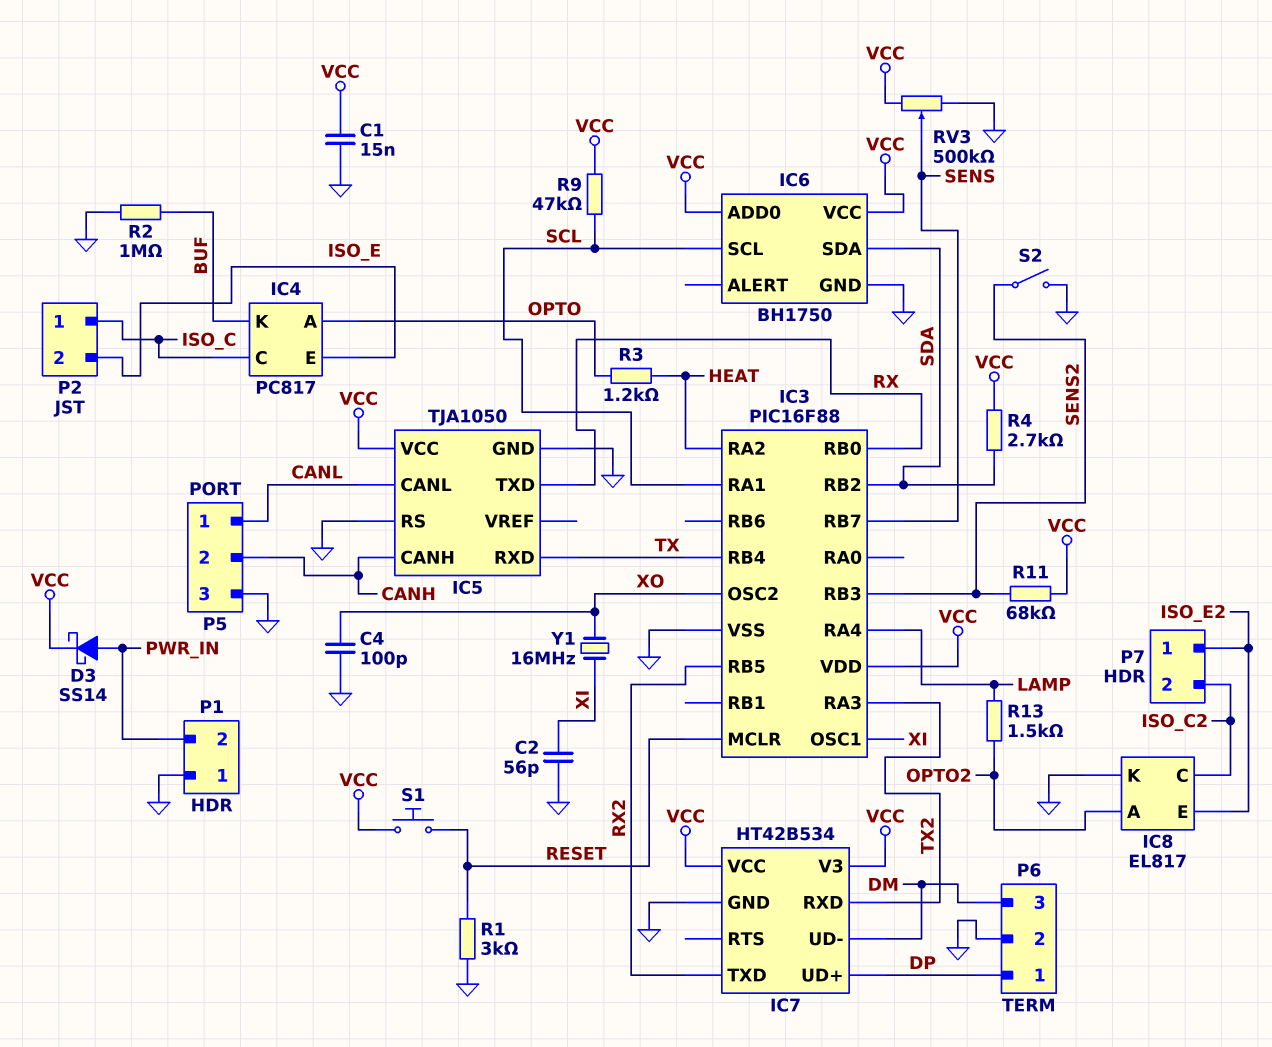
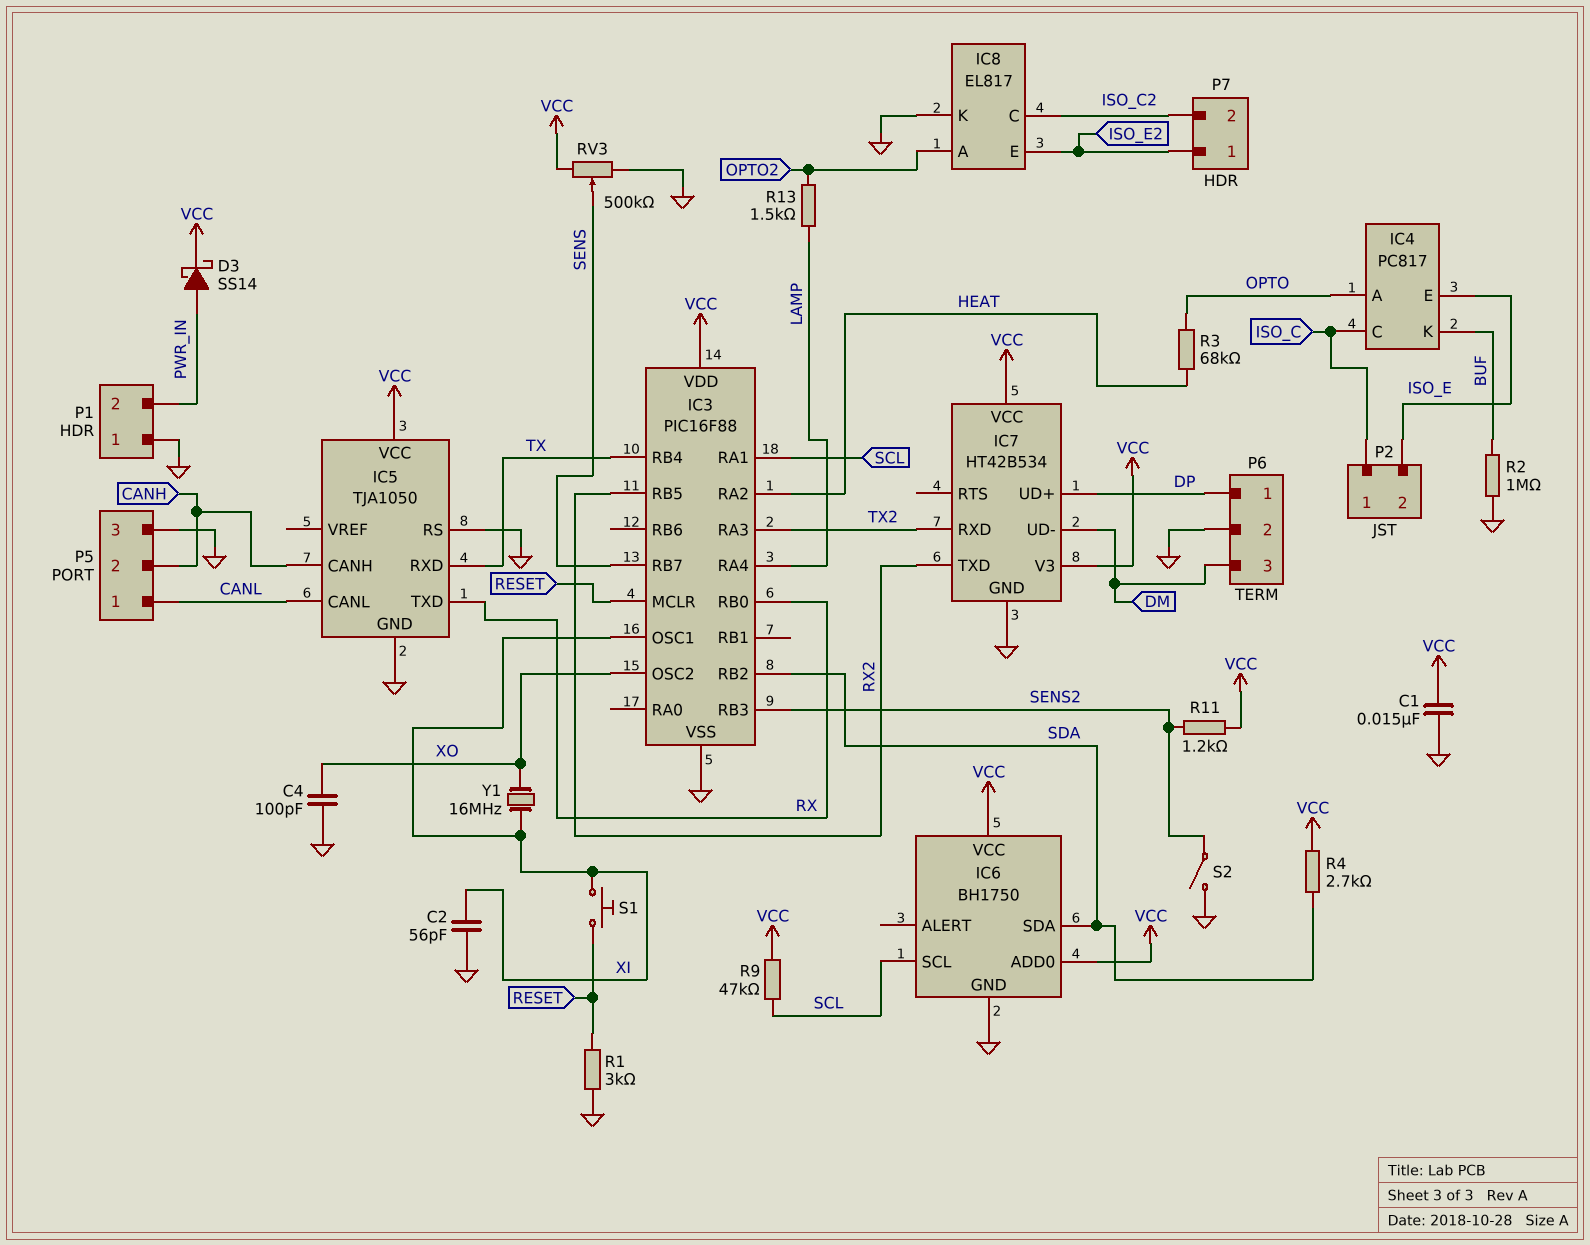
R3: 1.2k (HEAT, OPTO) -> 68k (HEAT, OPTO)
R11: 68k (SENS2, VCC) -> 1.2k (SENS2, VCC)
S1: button (RESET, VCC) -> button (RESET, XI)

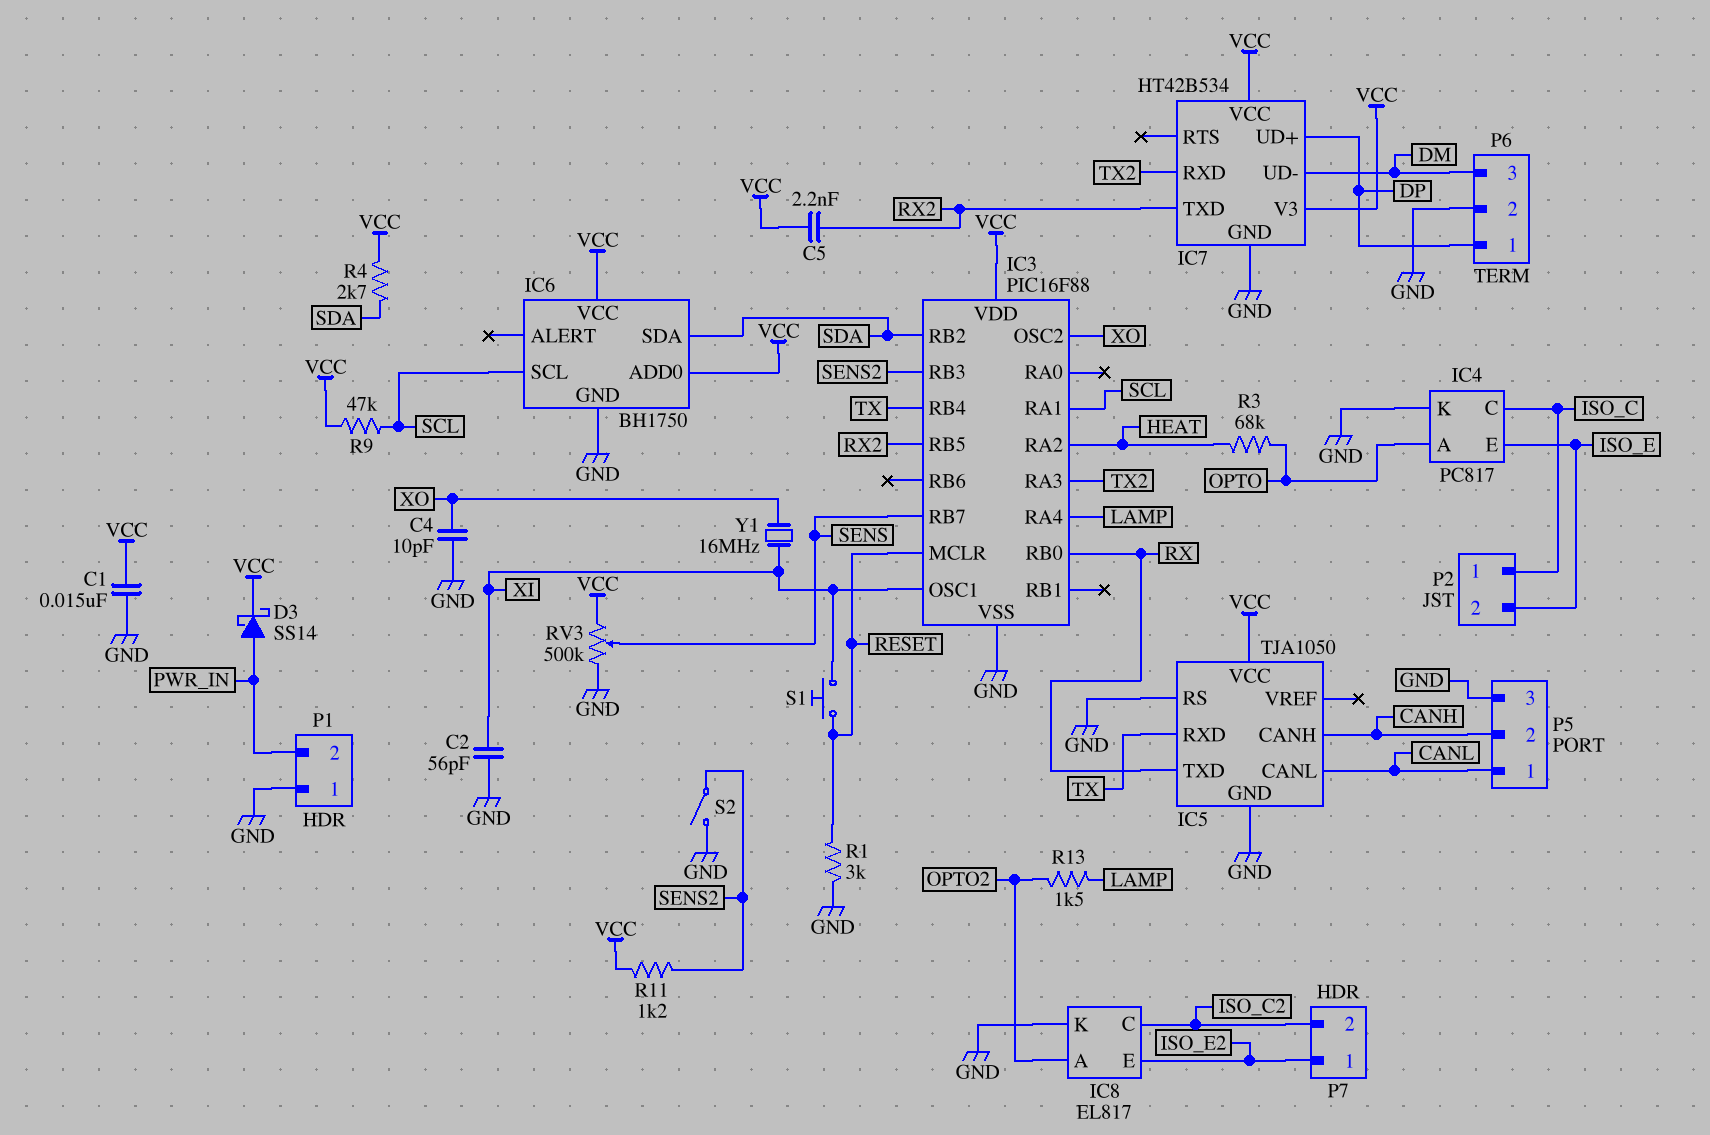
C4: 100pF (GND, XO) -> 10pF (GND, XO)
C5: none -> 2.2nF (RX2, VCC)
IC4 pin K: BUF -> GND
R2: 1M (BUF, GND) -> none

